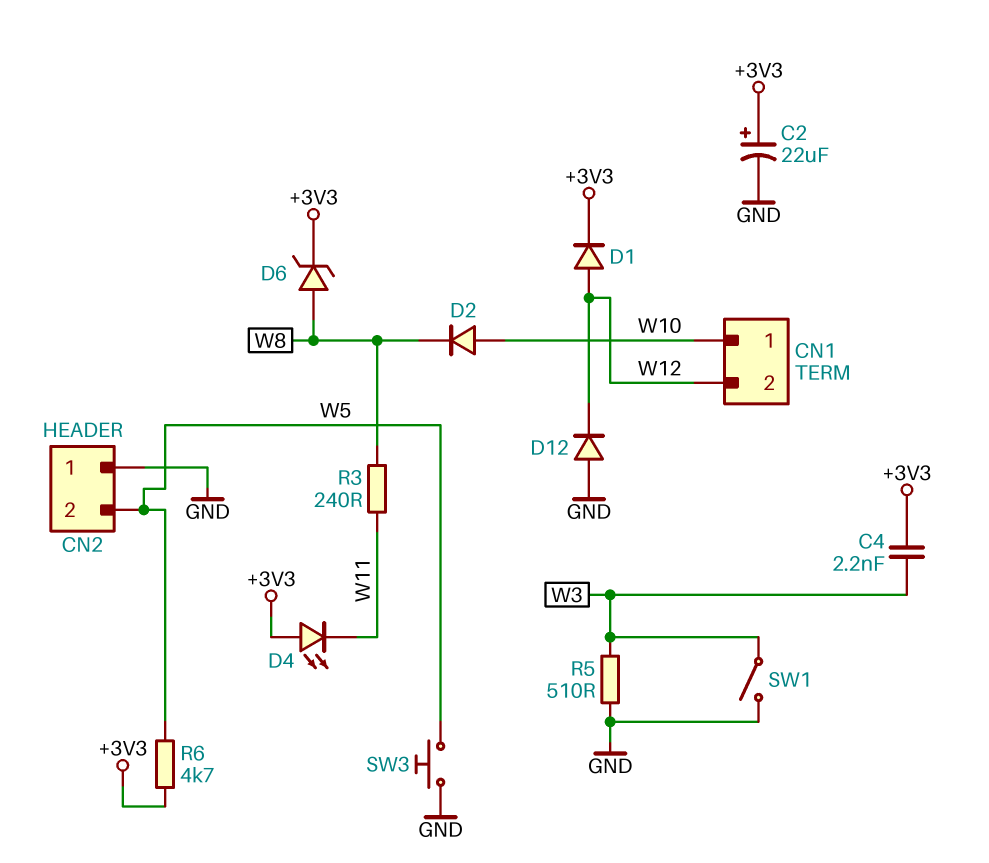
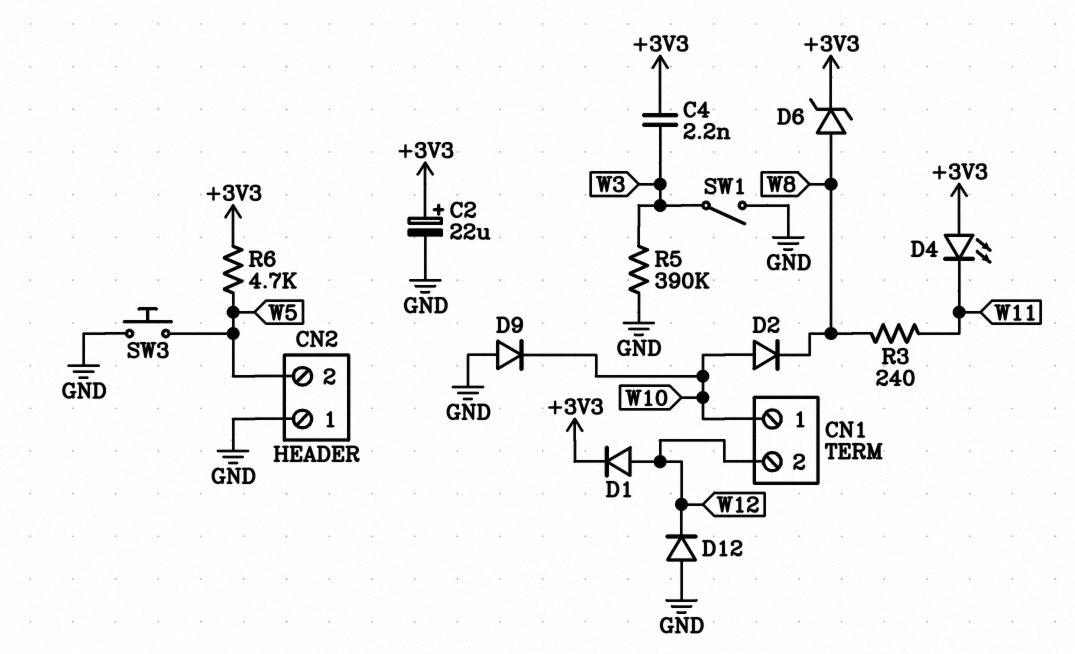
D9: none -> diode (A GND, K W10)
R5: 510 (GND, W3) -> 390k (GND, W3)

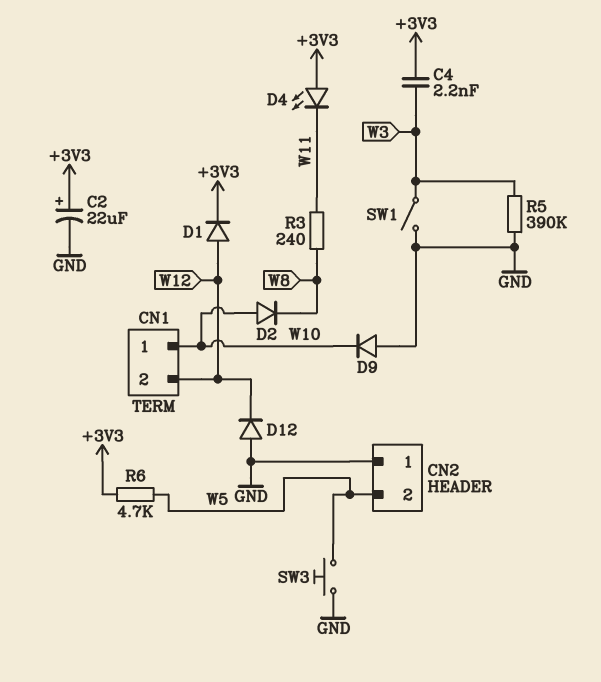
D6: zener (A W8, K +3V3) -> none

